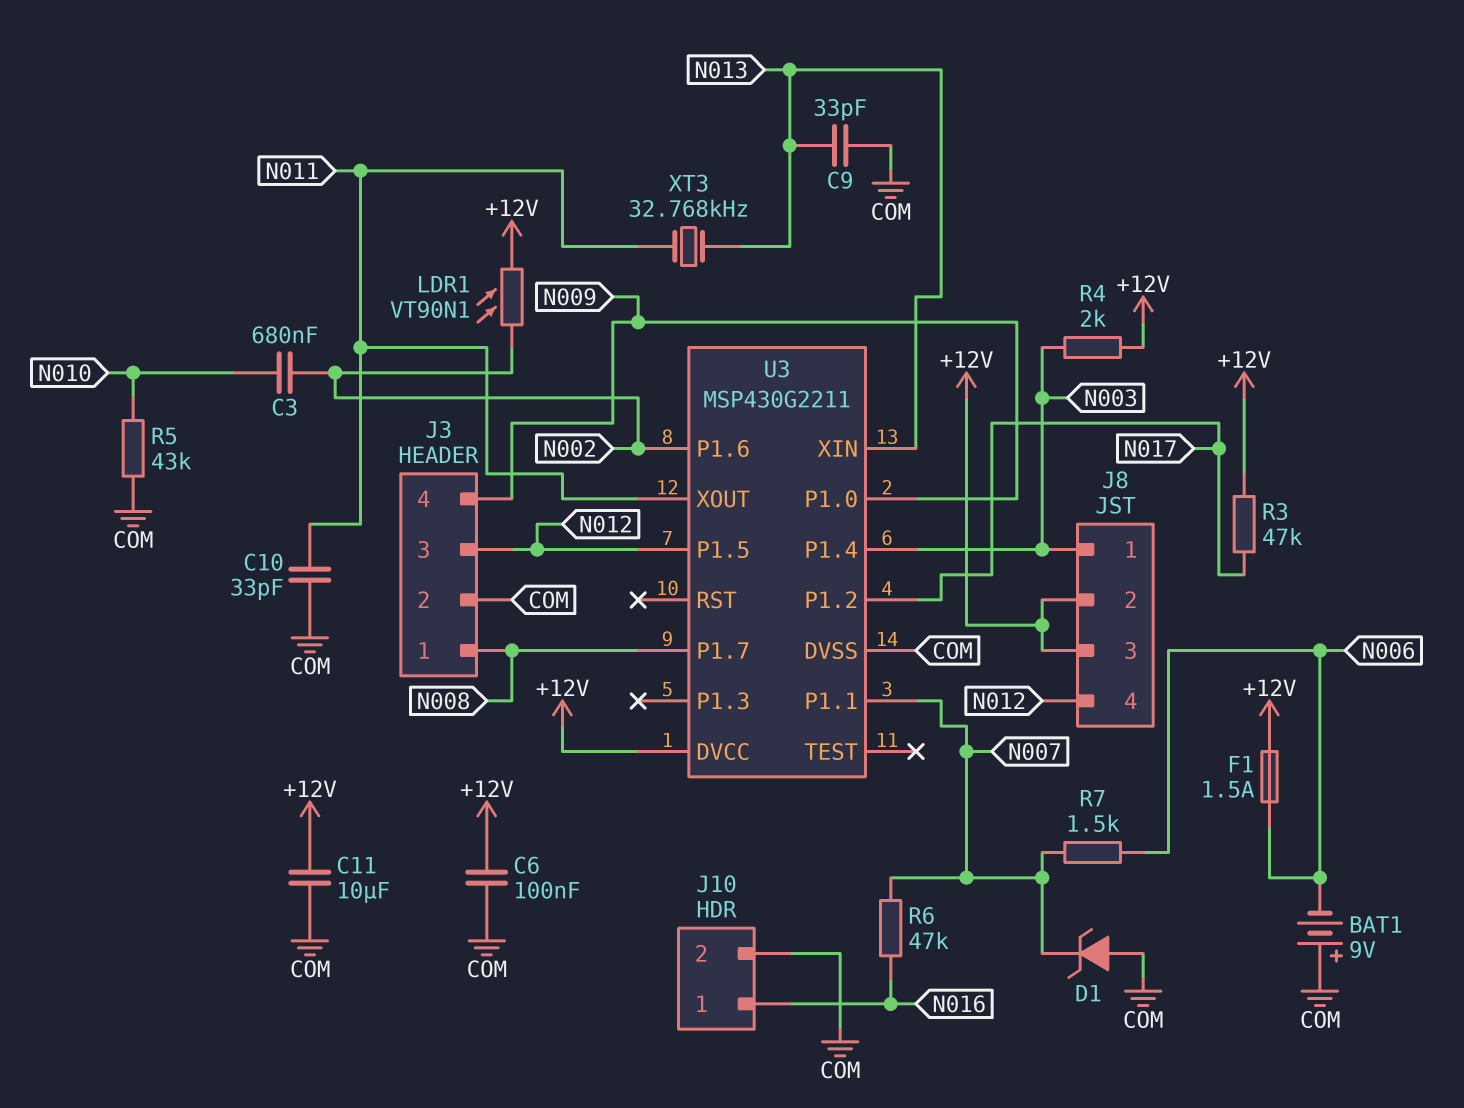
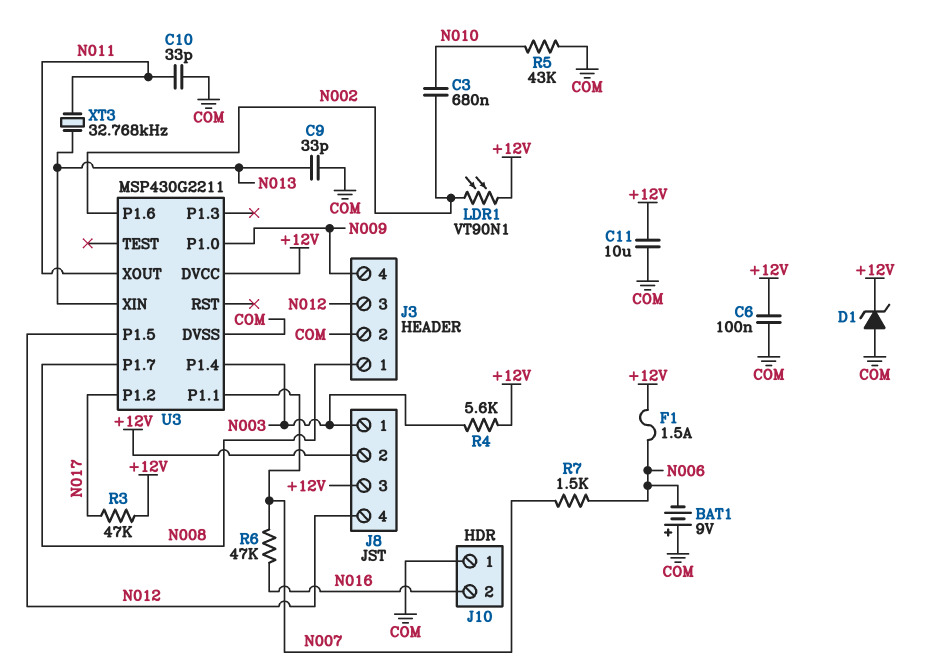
D1: zener (A COM, K N007) -> zener (A COM, K +12V)
J10 pin 1: N016 -> COM
J10 pin 2: COM -> N016
R4: 2k (+12V, N003) -> 5.6k (+12V, N003)

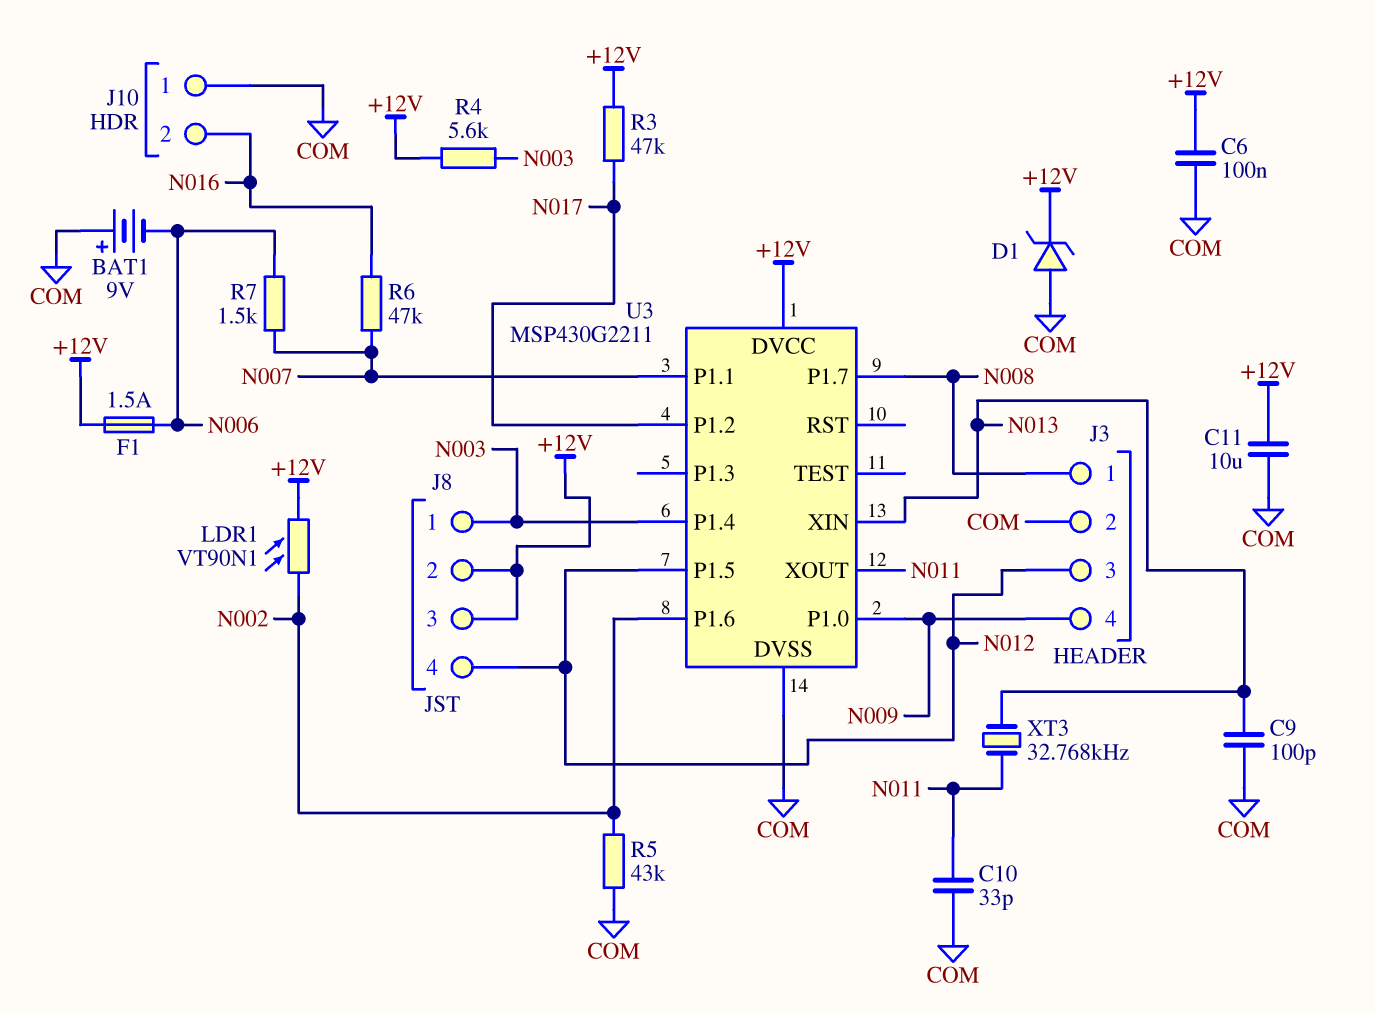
C3: 680nF (N002, N010) -> none
C9: 33pF (COM, N013) -> 100pF (COM, N013)
R5: 43k (COM, N010) -> 43k (COM, N002)

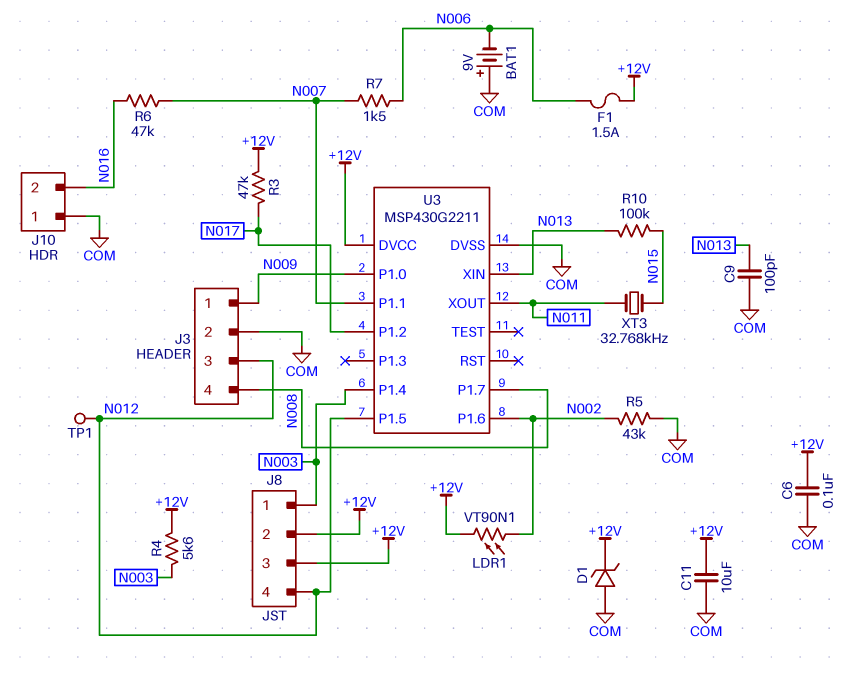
C10: 33pF (COM, N011) -> none
J3 pin 1: N008 -> N009
J3 pin 4: N009 -> N008
R10: none -> 100k (N013, N015)
TP1: none -> test point (N012)
XT3: 32.768kHz (N011, N013) -> 32.768kHz (N011, N015)

